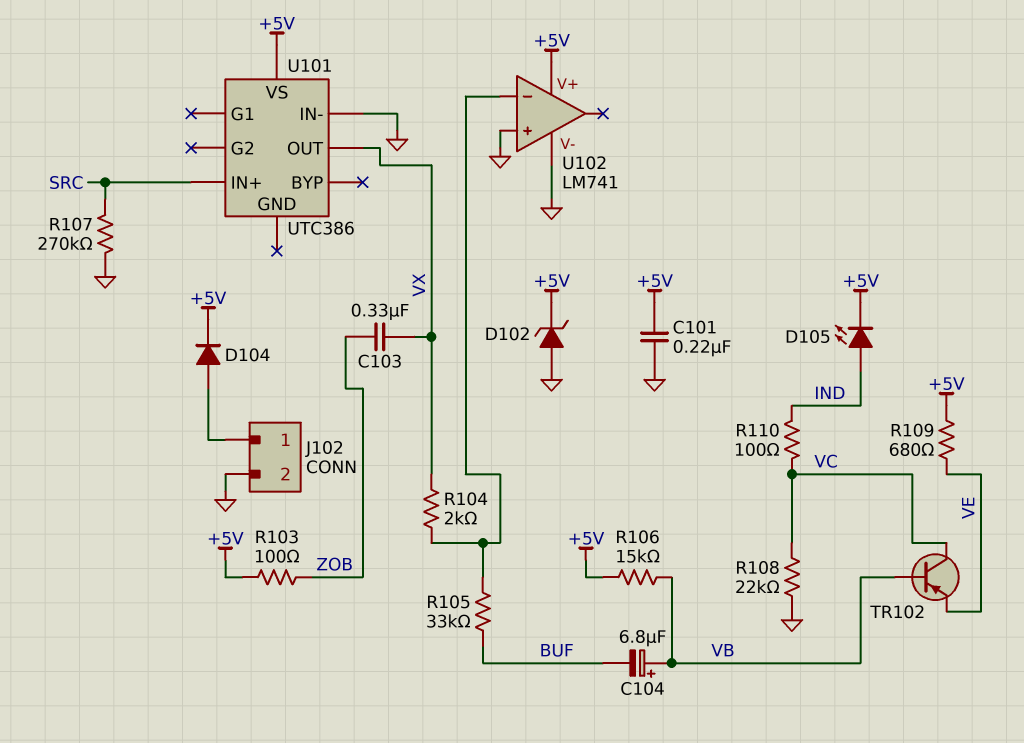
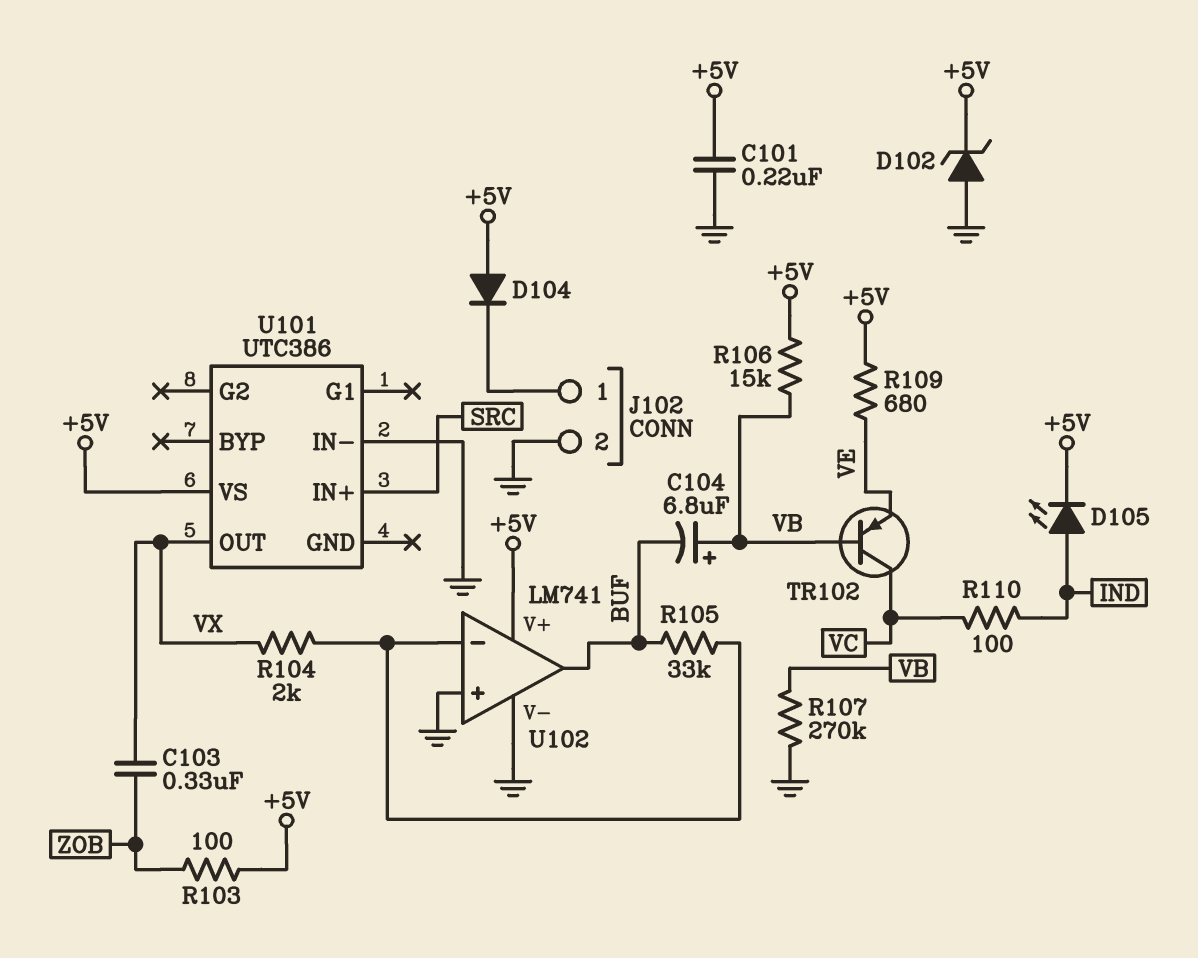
D104: diode (A J102/1, K +5V) -> diode (A +5V, K J102/1)
R107: 270k (GND, SRC) -> 270k (GND, VB)
R108: 22k (GND, VC) -> none
U102 pin out: none -> BUF

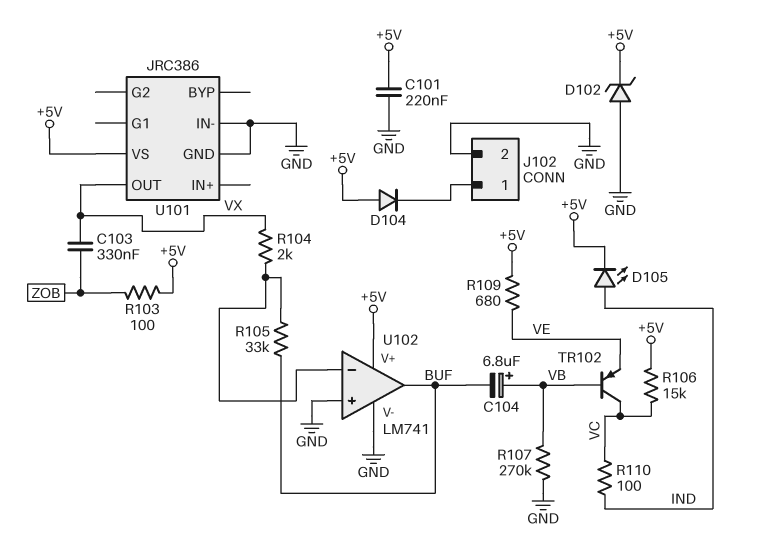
R106: 15k (+5V, VB) -> 15k (+5V, VC)
U101: UTC386 -> JRC386
U101 pin GND: none -> GND
U101 pin IN+: SRC -> none

